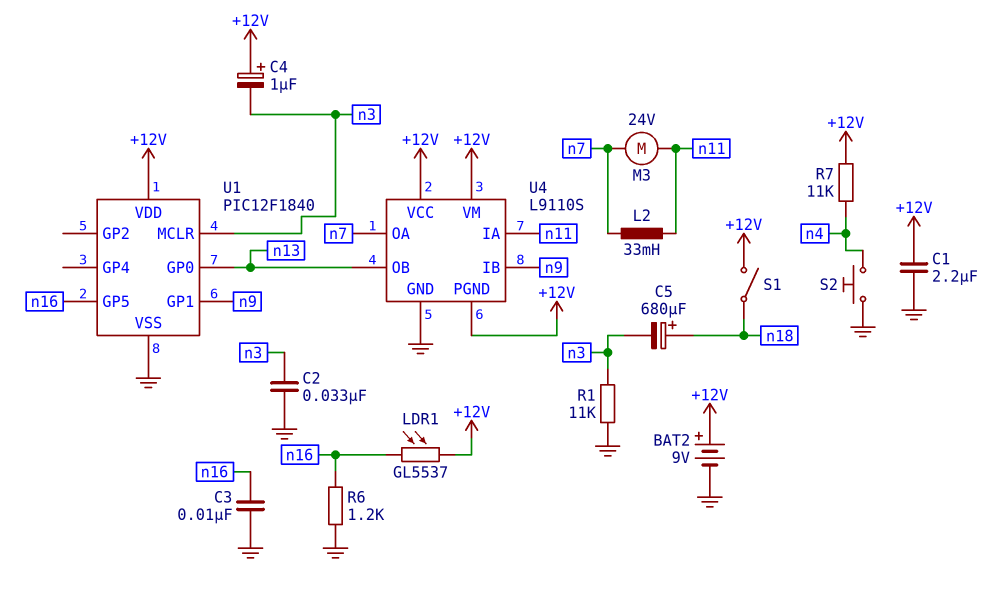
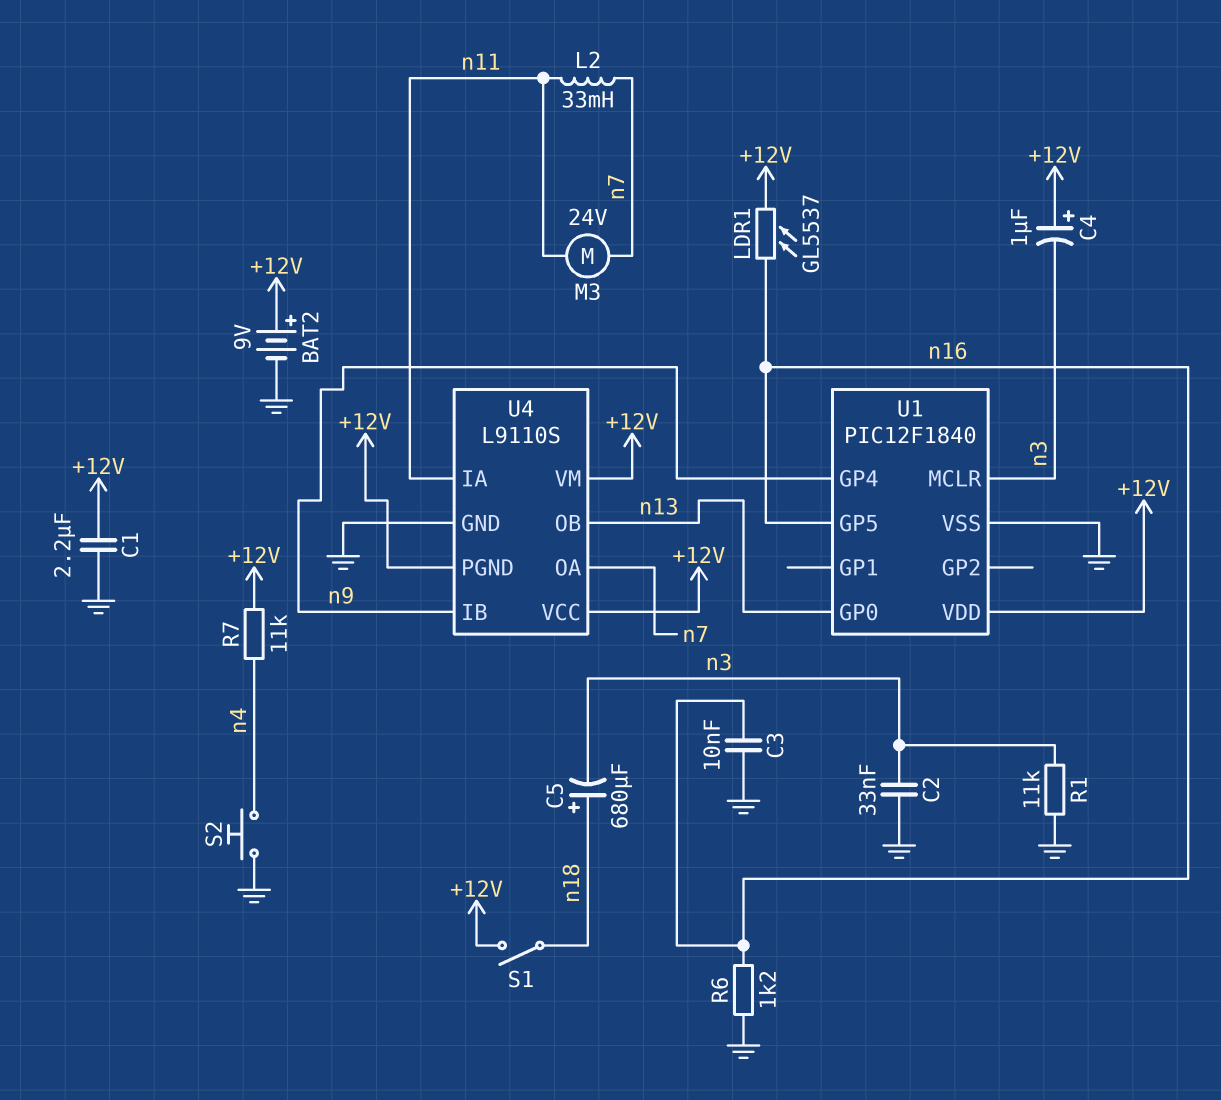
U1 pin GP1: n9 -> none
U1 pin GP4: none -> n9

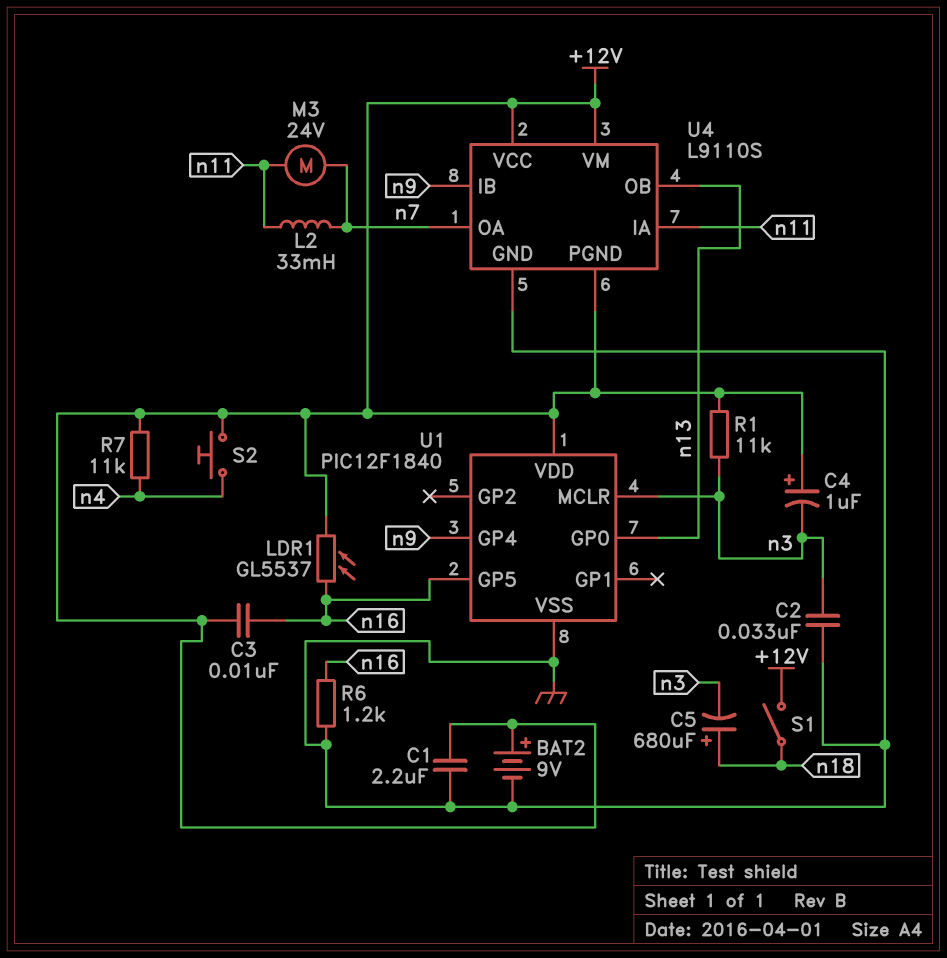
C3: 10nF (GND, n16) -> 10nF (+12V, n16)
R1: 11k (GND, n3) -> 11k (+12V, n3)
S2: button (GND, n4) -> button (+12V, n4)

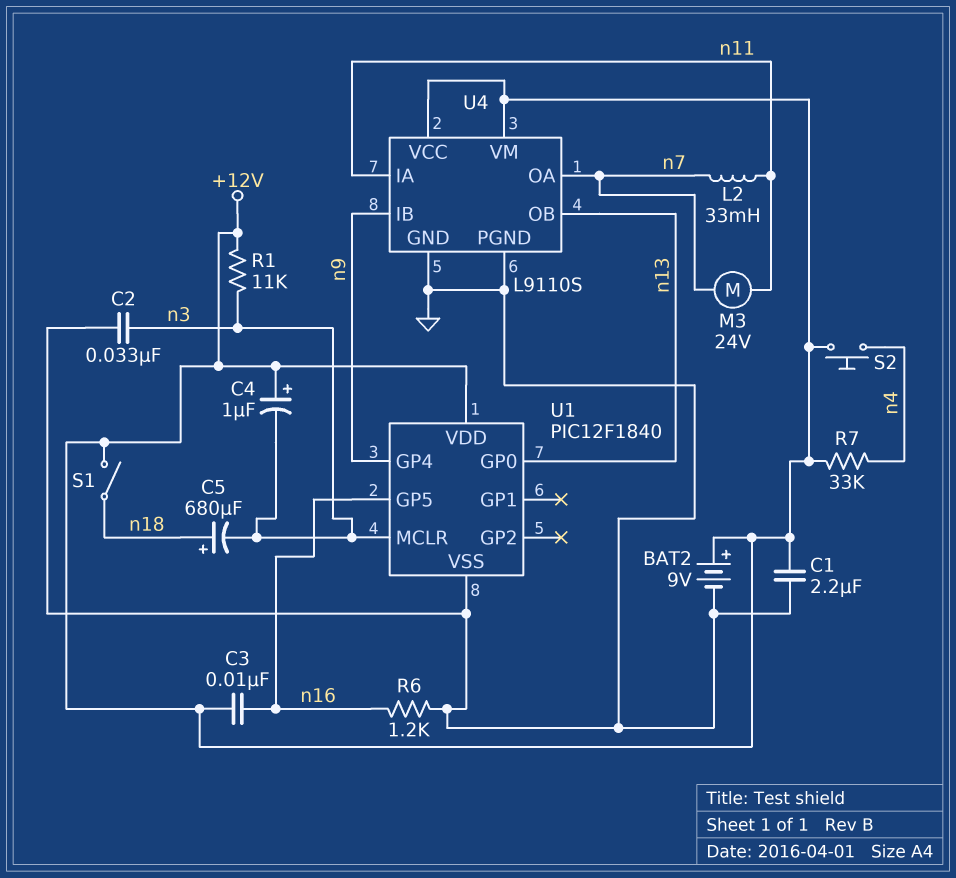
LDR1: GL5537 (+12V, n16) -> none
R7: 11k (+12V, n4) -> 33k (+12V, n4)
U4 pin PGND: +12V -> GND

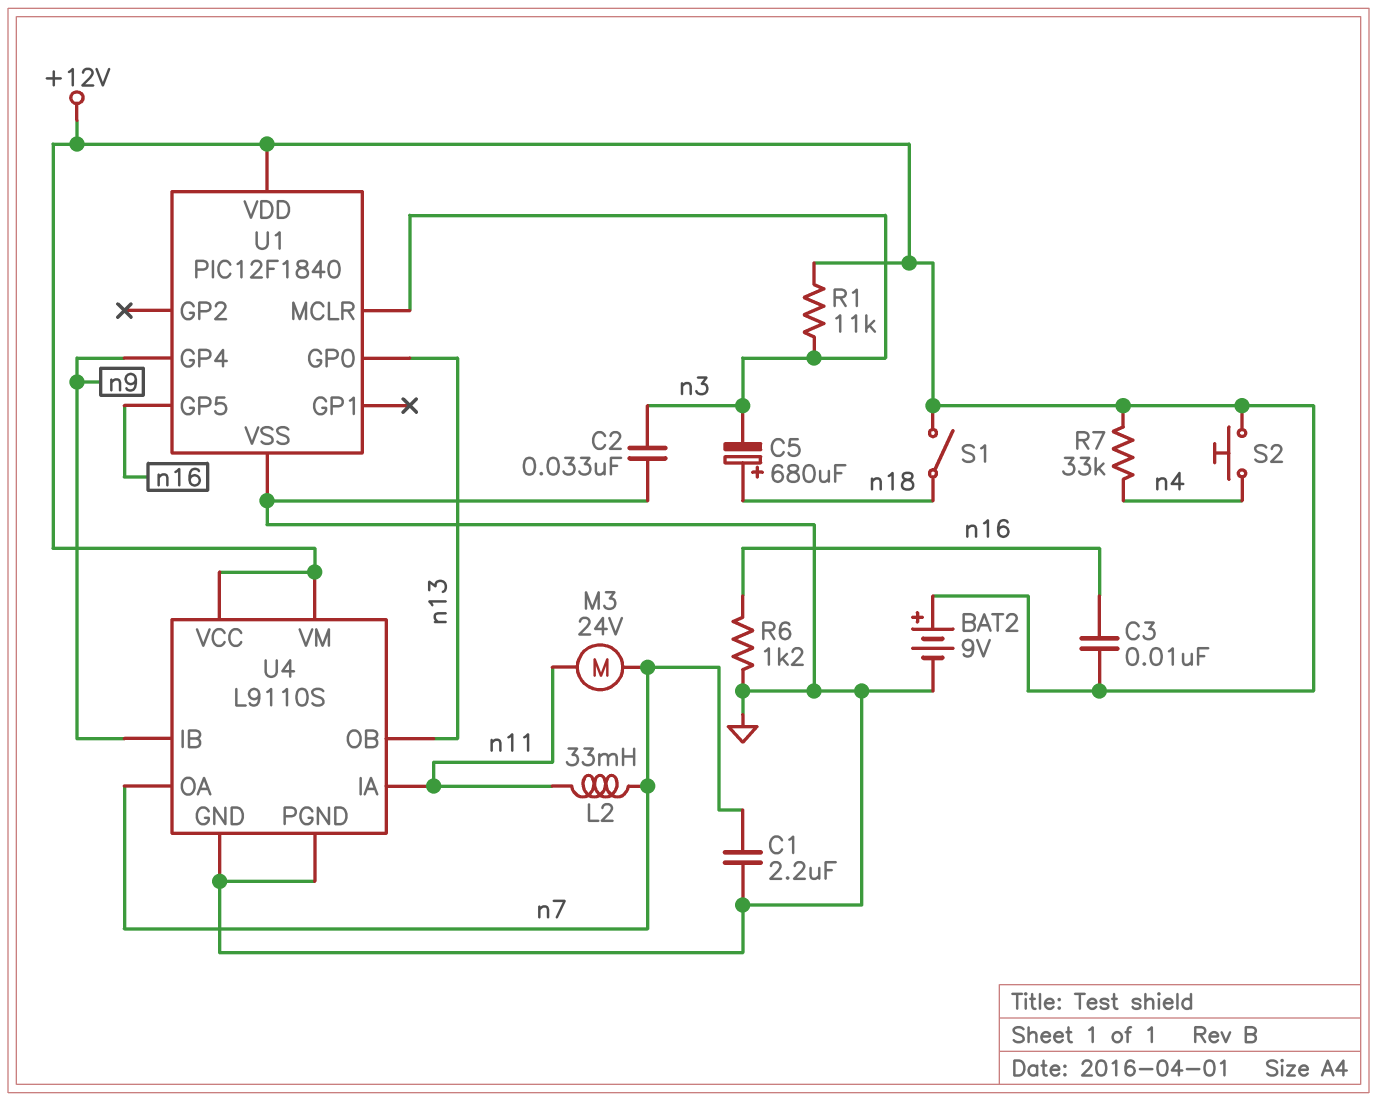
C1: 2.2uF (+12V, GND) -> 2.2uF (GND, n7)
C4: 1uF (plus +12V, minus n3) -> none

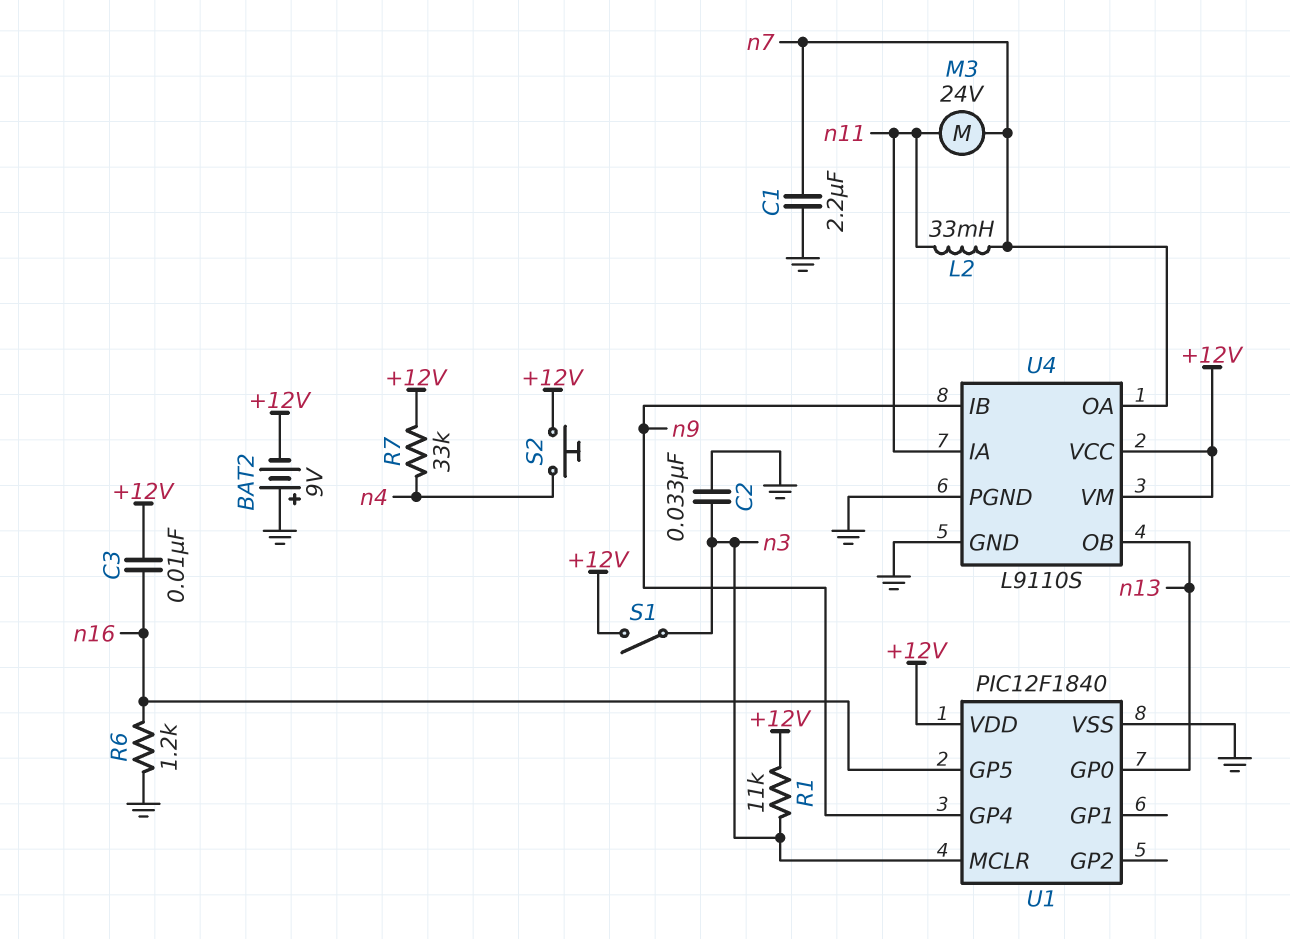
BAT2: 9V (plus +12V, minus GND) -> 9V (plus GND, minus +12V)
C5: 680uF (plus n18, minus n3) -> none
S1: switch (+12V, n18) -> switch (+12V, n3)

